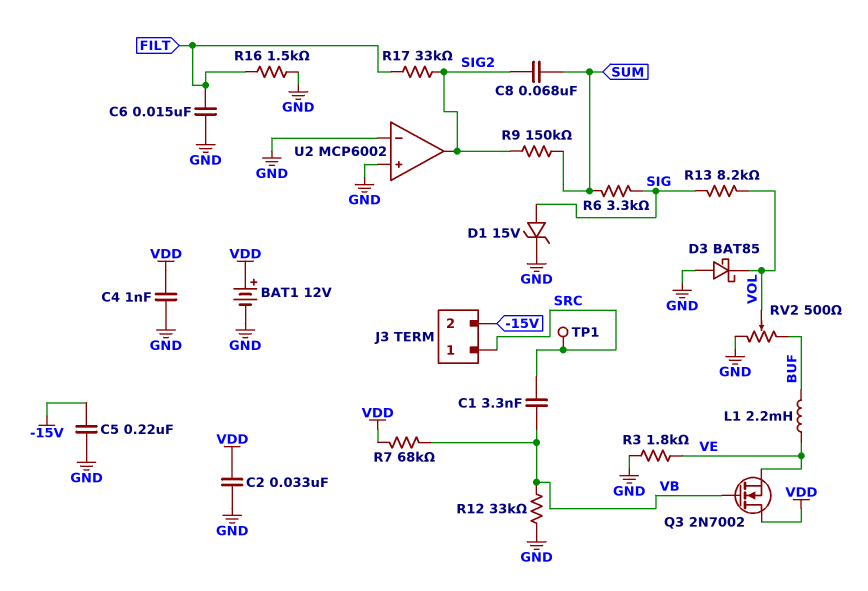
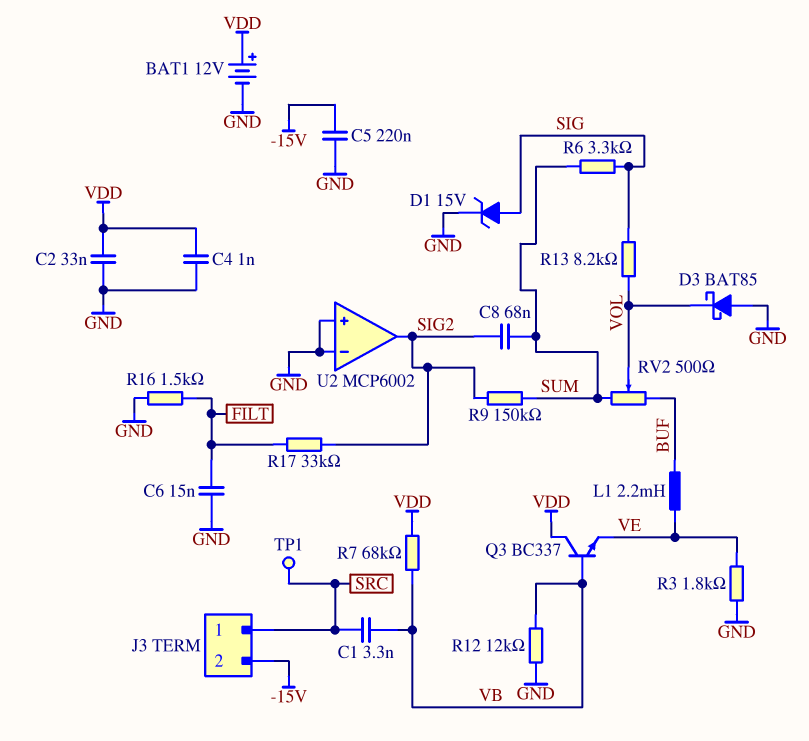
Q3: NMOS 2N7002 (G VB, D VDD, S VE) -> NPN BC337 (B VB, C VDD, E VE)
R12: 33k (GND, VB) -> 12k (GND, VB)
RV2: 500 (BUF, GND, wiper VOL) -> 500 (BUF, SUM, wiper VOL)

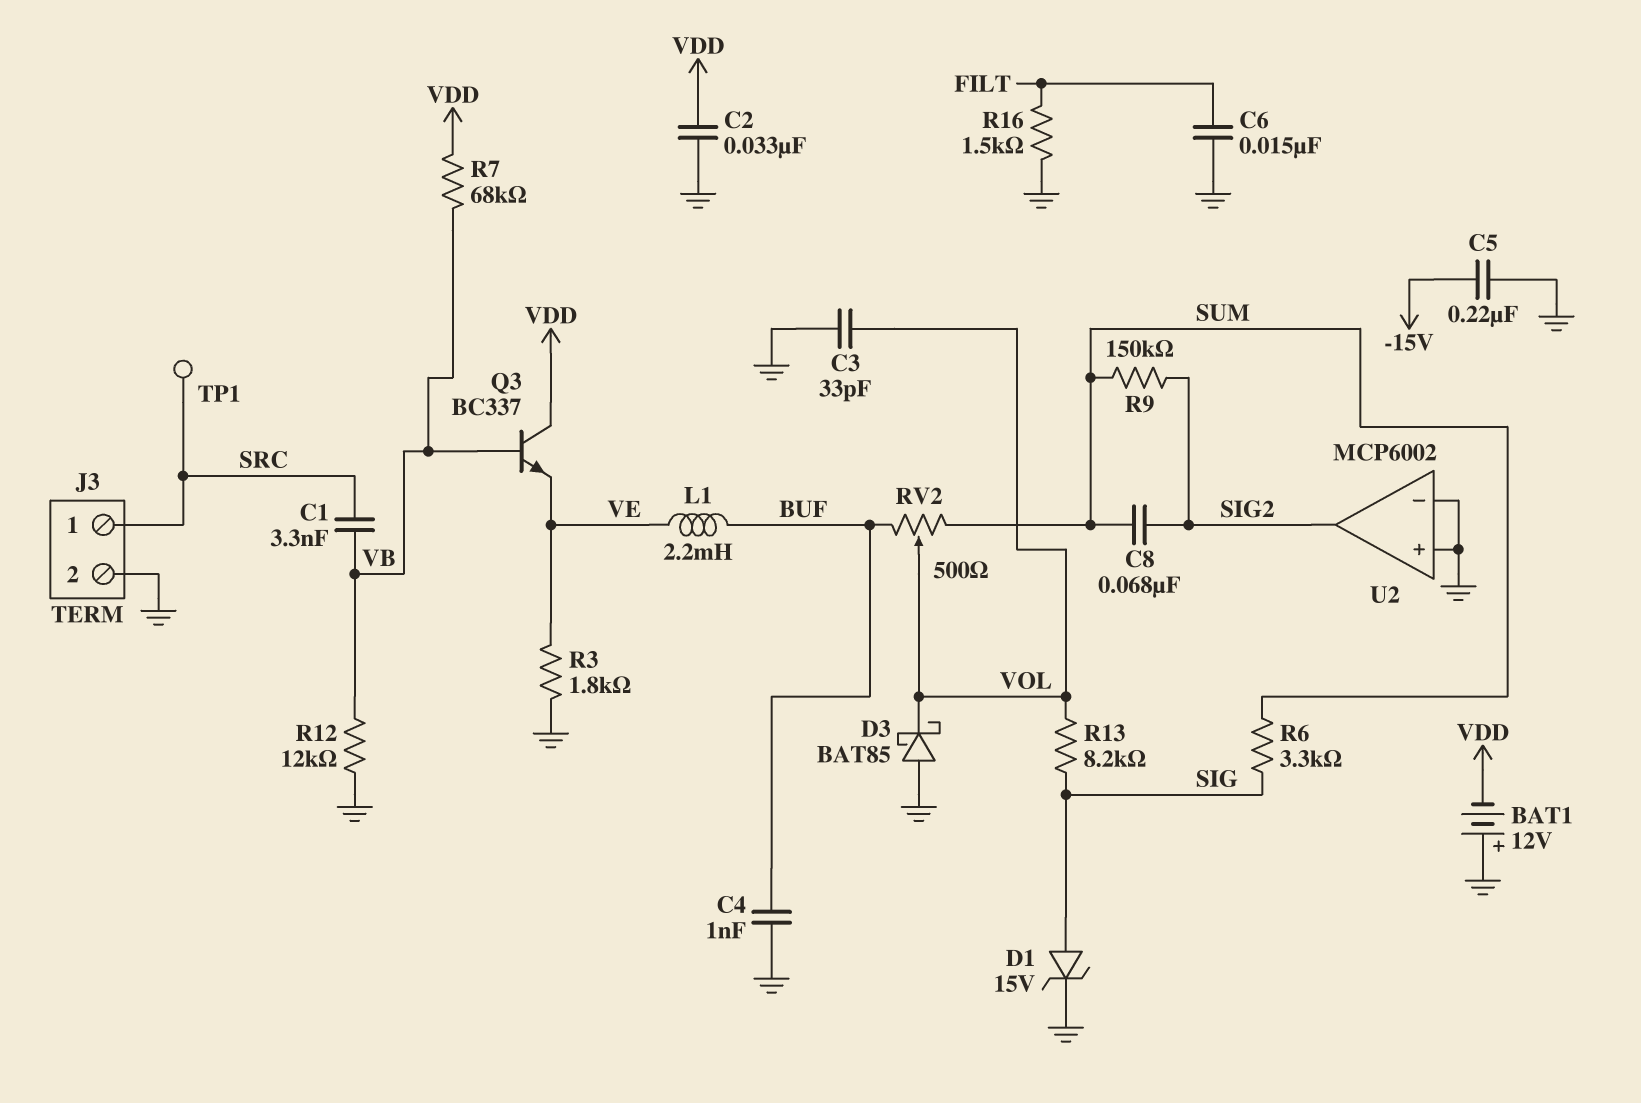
BAT1: 12V (plus VDD, minus GND) -> 12V (plus GND, minus VDD)
C3: none -> 33pF (GND, VOL)
C4: 1nF (GND, VDD) -> 1nF (BUF, GND)
J3 pin 2: -15V -> GND
R17: 33k (FILT, SIG2) -> none

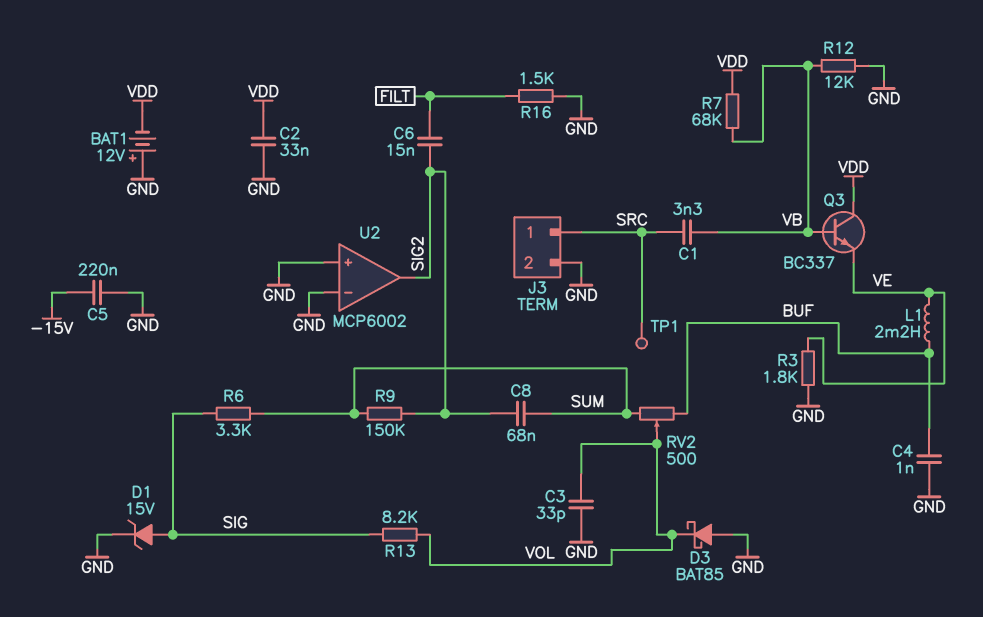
C6: 15nF (FILT, GND) -> 15nF (FILT, SIG2)

